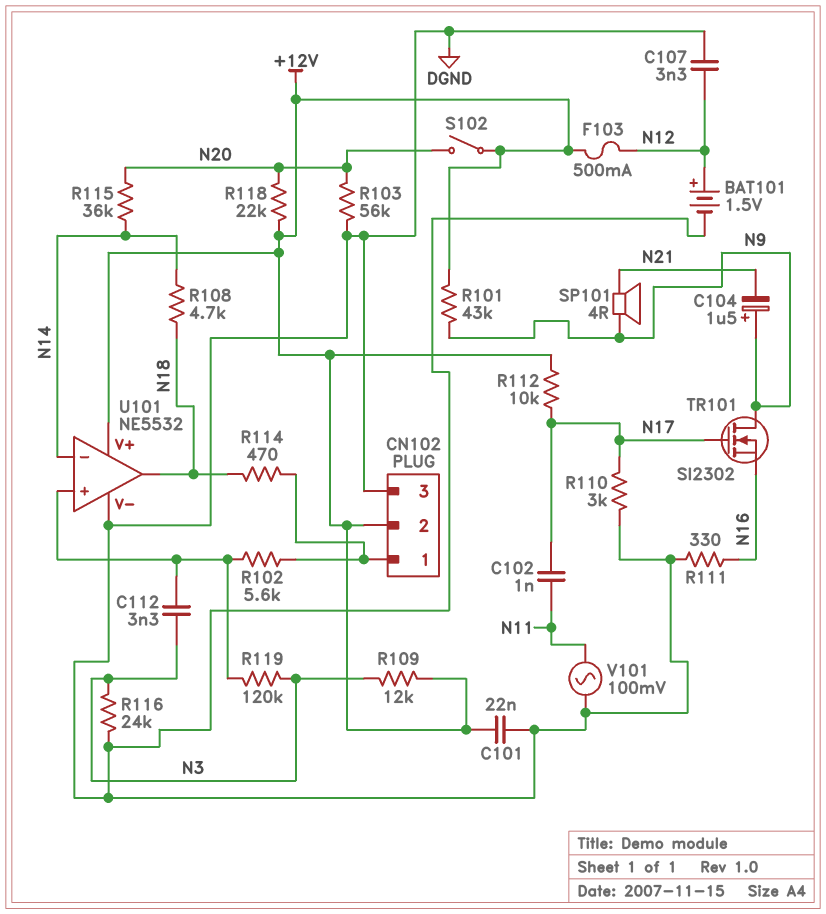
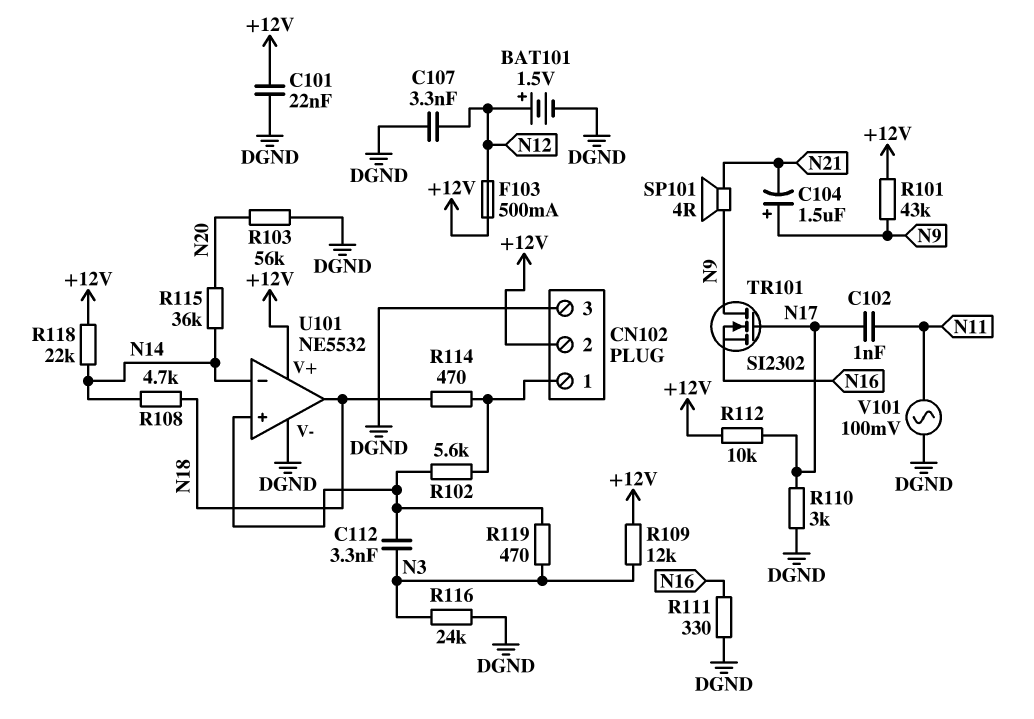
R118: 22k (+12V, N20) -> 22k (+12V, N14)
R119: 120k (N3, U101/in+) -> 470 (N3, U101/in+)
S102: switch (+12V, N20) -> none

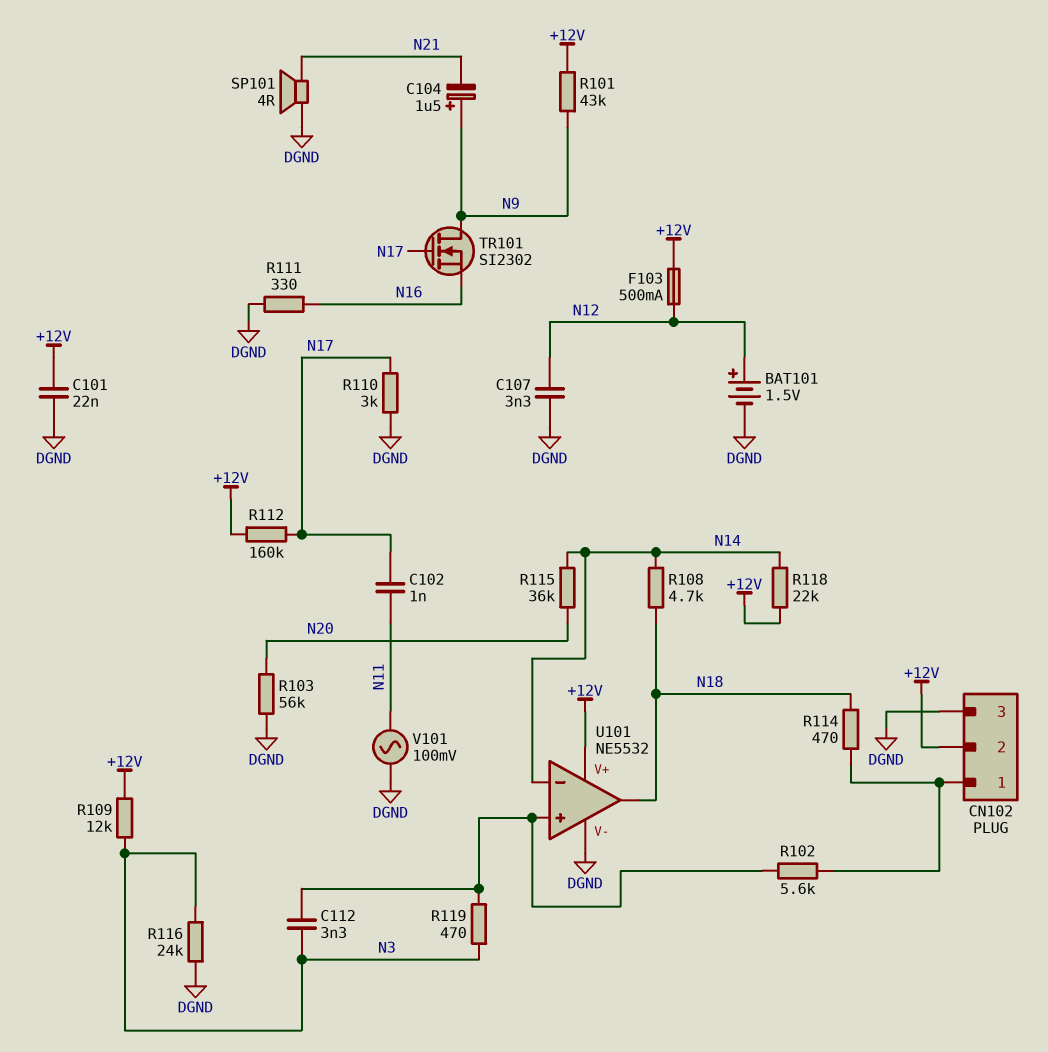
R112: 10k (+12V, N17) -> 160k (+12V, N17)
SP101: speaker 4R (N9, N21) -> speaker 4R (DGND, N21)

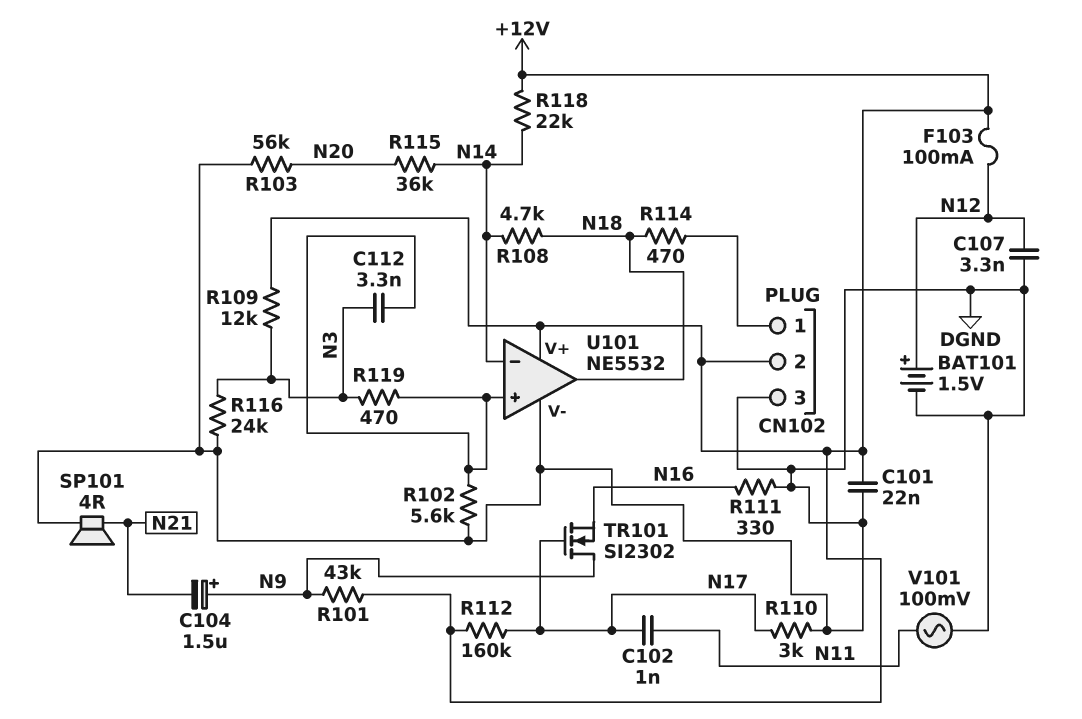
F103: 500mA (+12V, N12) -> 100mA (+12V, N12)
R102: 5.6k (CN102/1, U101/in+) -> 5.6k (DGND, U101/in+)

